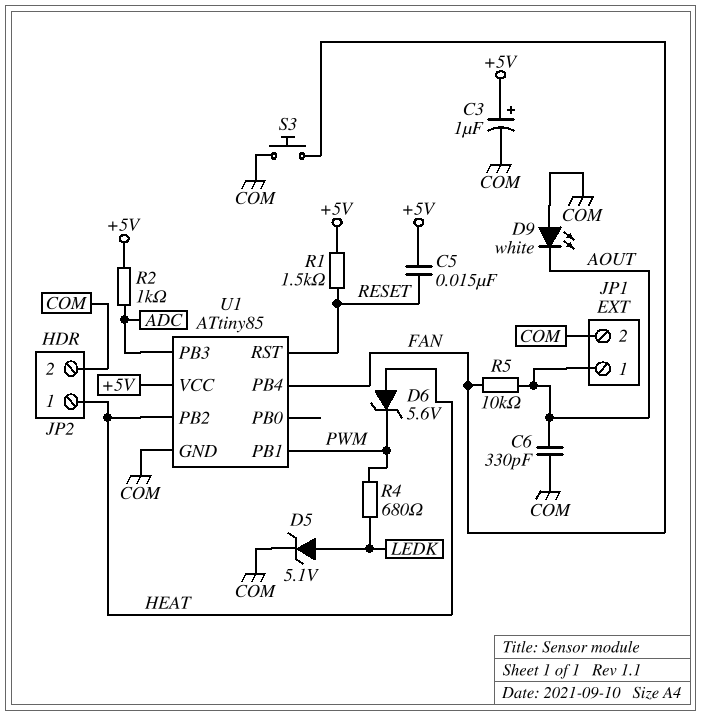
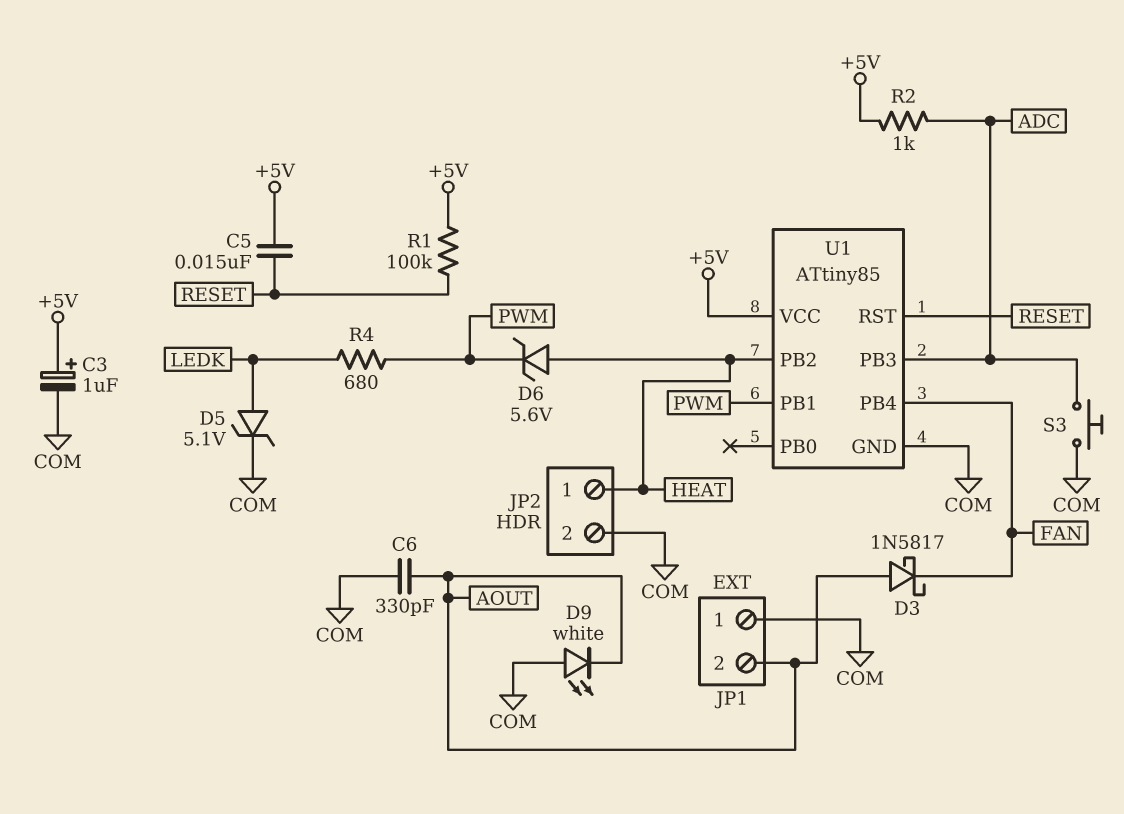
D3: none -> schottky 1N5817 (A AOUT, K FAN)
JP1 pin 1: AOUT -> COM
JP1 pin 2: COM -> AOUT
R1: 1.5k (+5V, RESET) -> 100k (+5V, RESET)
R5: 10k (AOUT, FAN) -> none
S3: button (COM, FAN) -> button (ADC, COM)

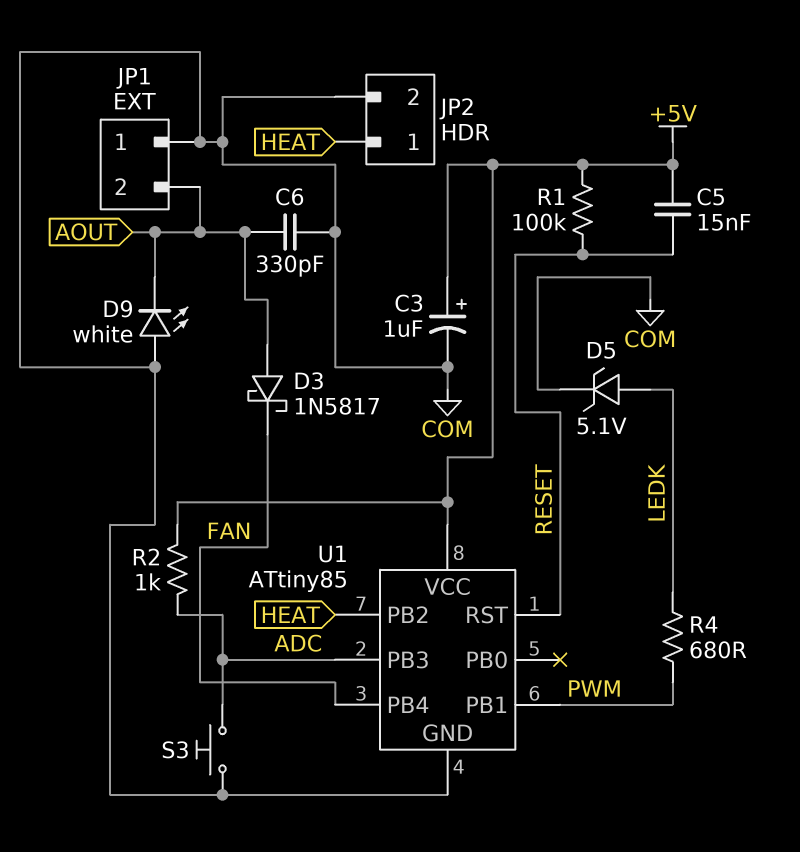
D6: zener 5.6V (A HEAT, K PWM) -> none

